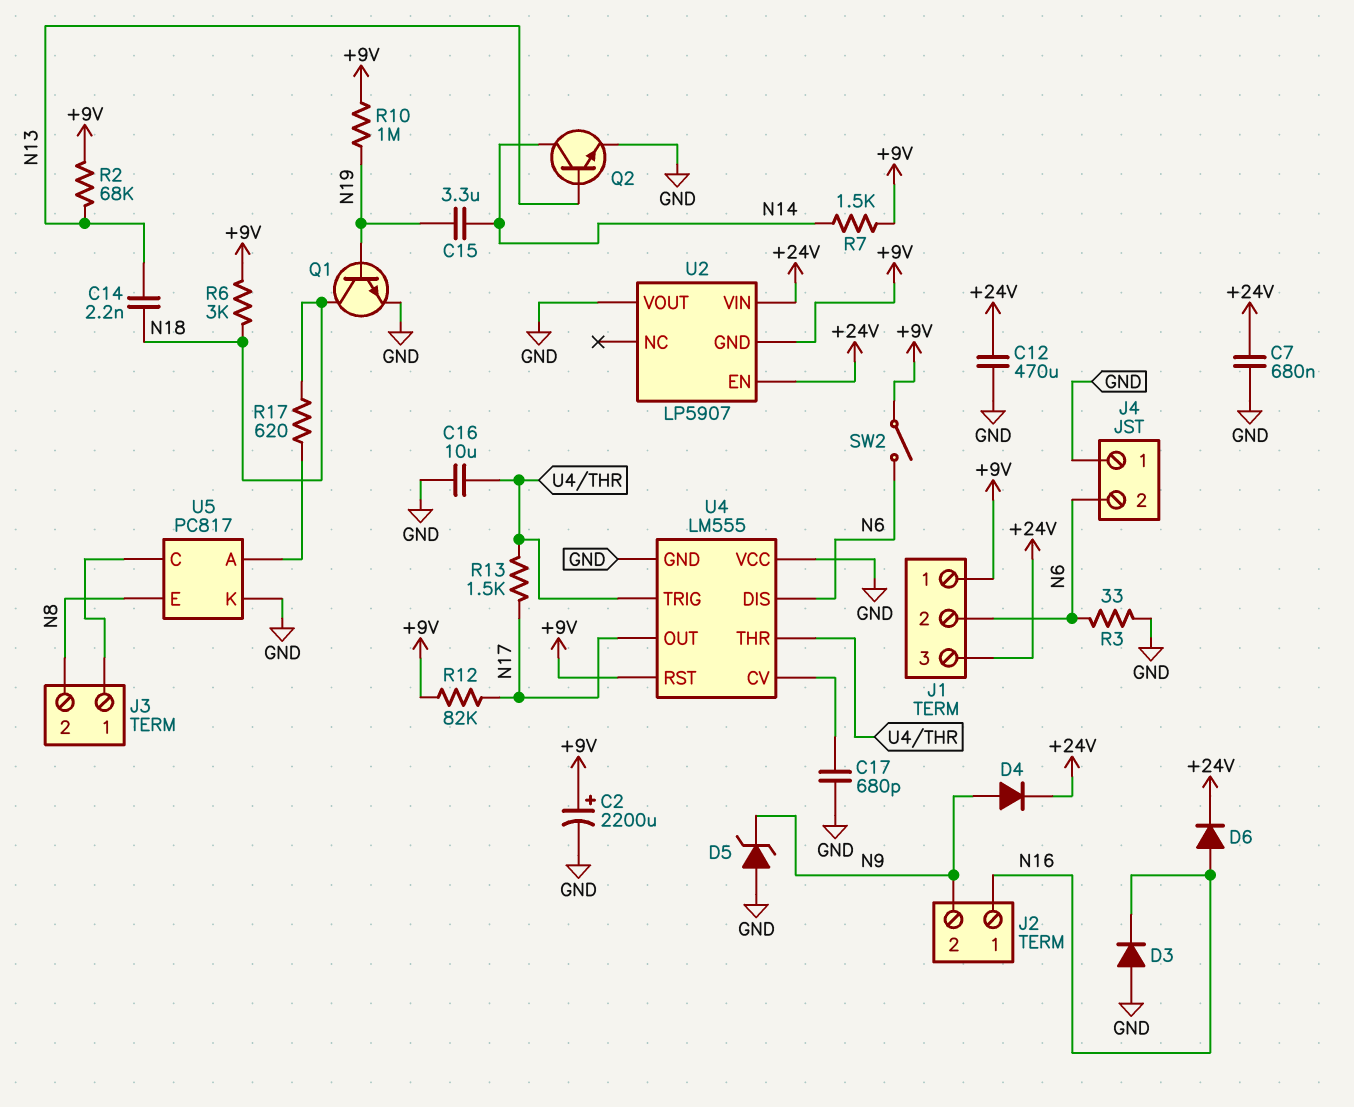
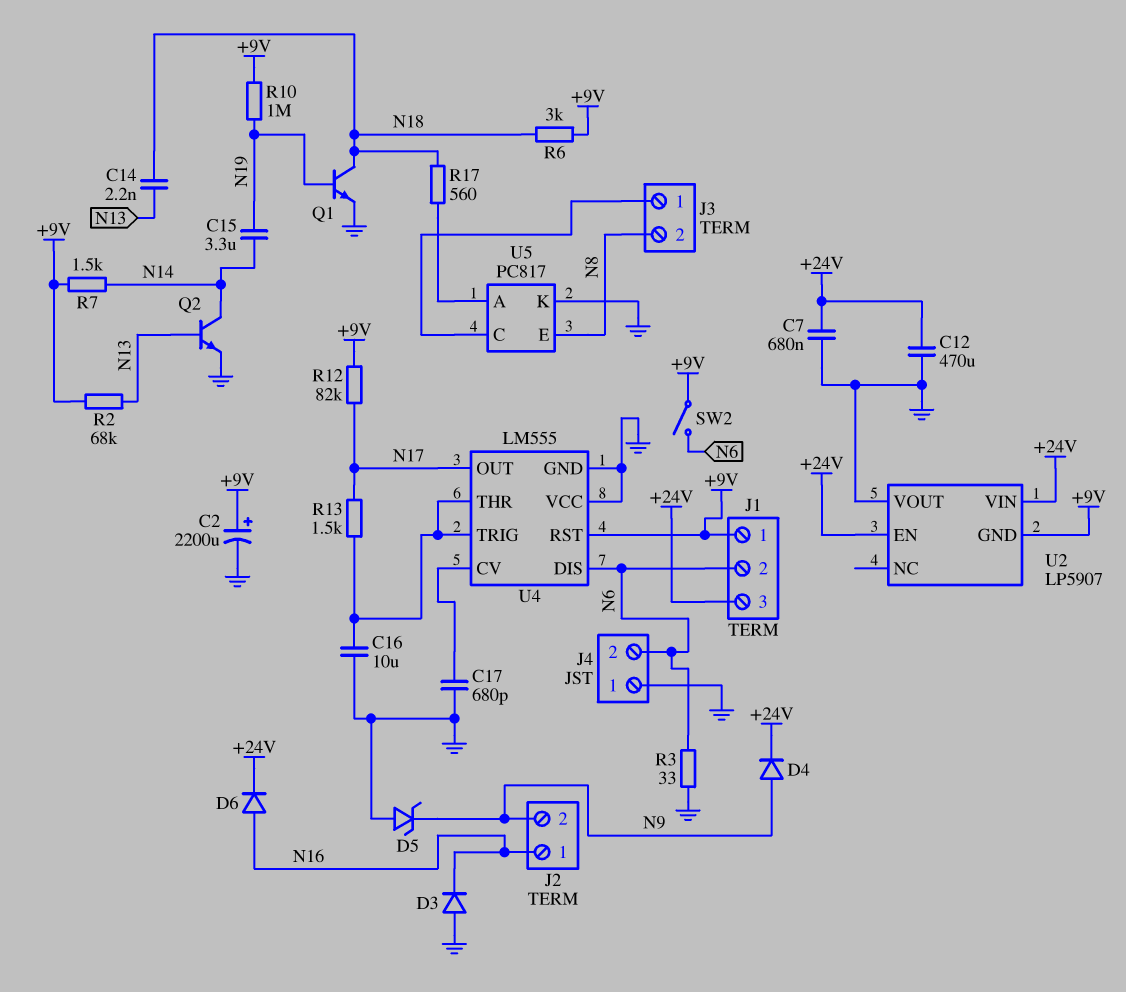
R17: 620 (N18, U5/A) -> 560 (N18, U5/A)

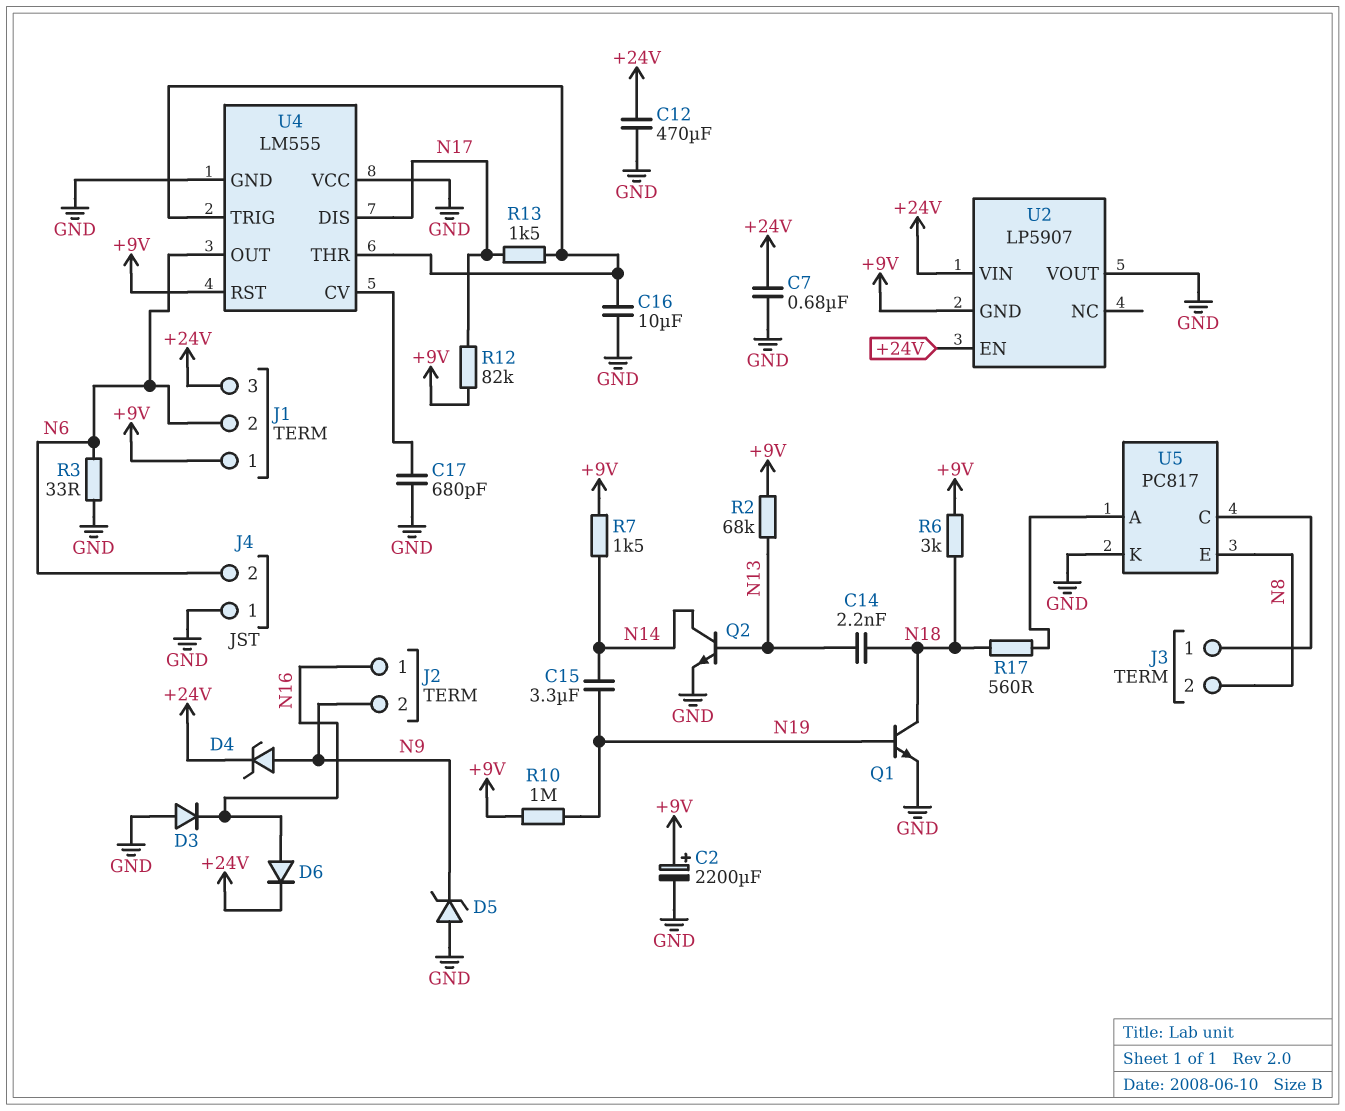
D4: diode (A N9, K +24V) -> zener (A N9, K +24V)
SW2: switch (+9V, N6) -> none
U4 pin DIS: N6 -> N17
U4 pin OUT: N17 -> N6

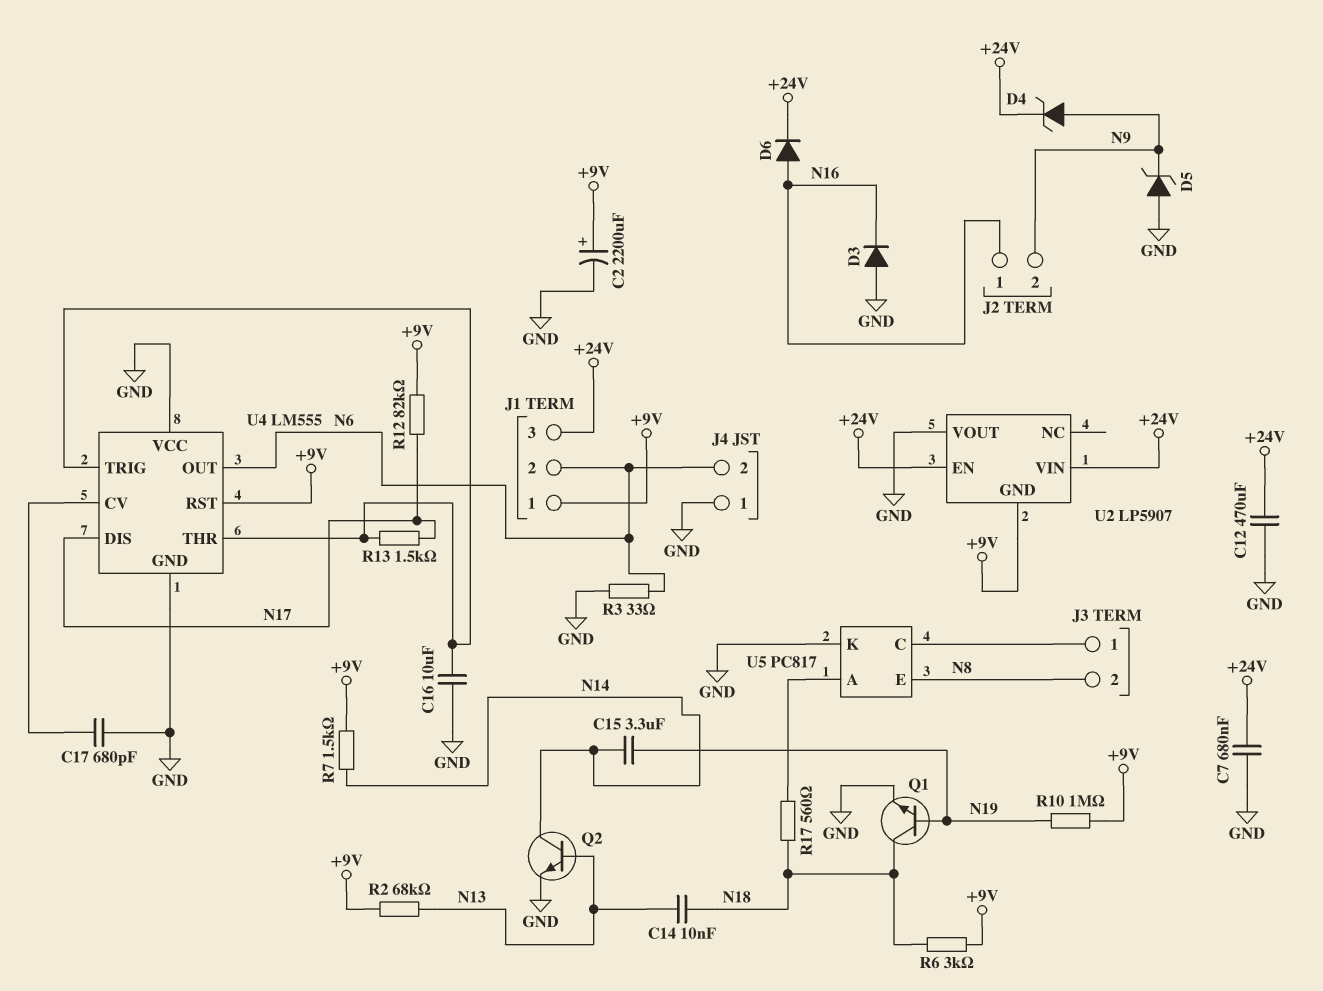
C14: 2.2nF (N13, N18) -> 10nF (N13, N18)

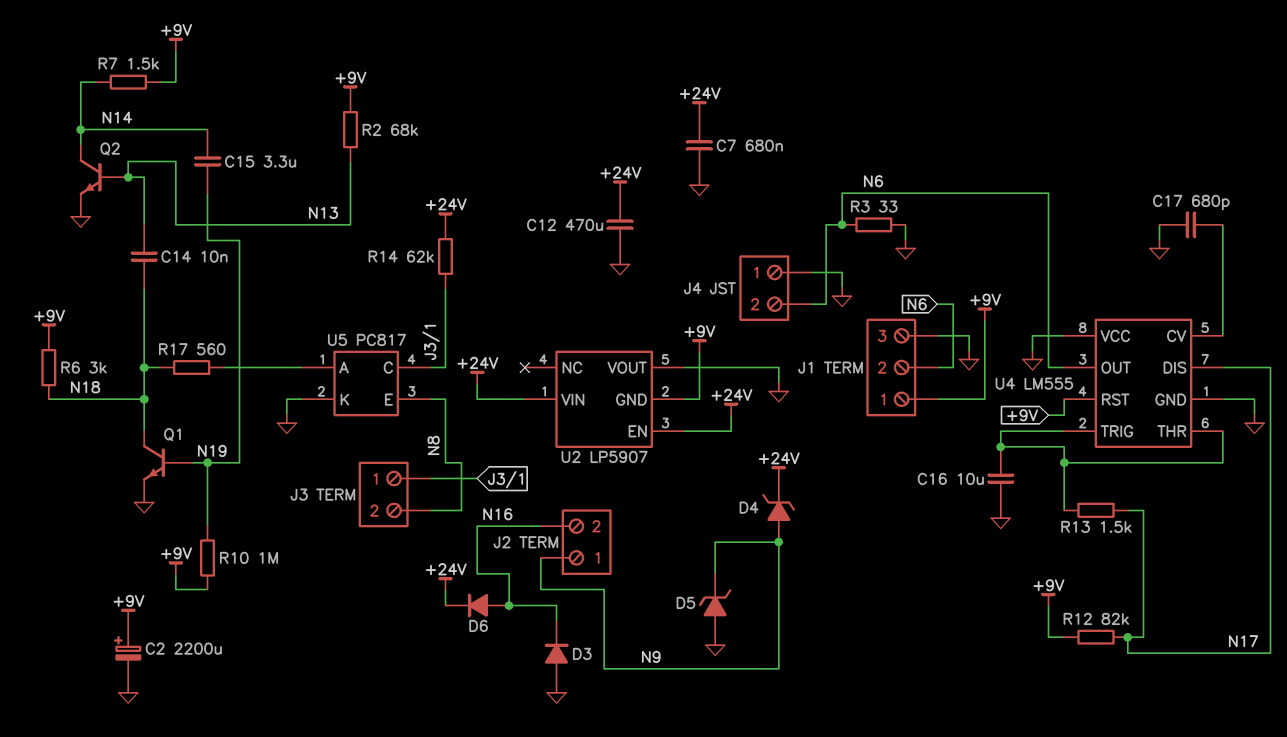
J1 pin 3: +24V -> GND
J2 pin 1: N16 -> N9
J2 pin 2: N9 -> N16
R14: none -> 62k (+24V, J3/1)

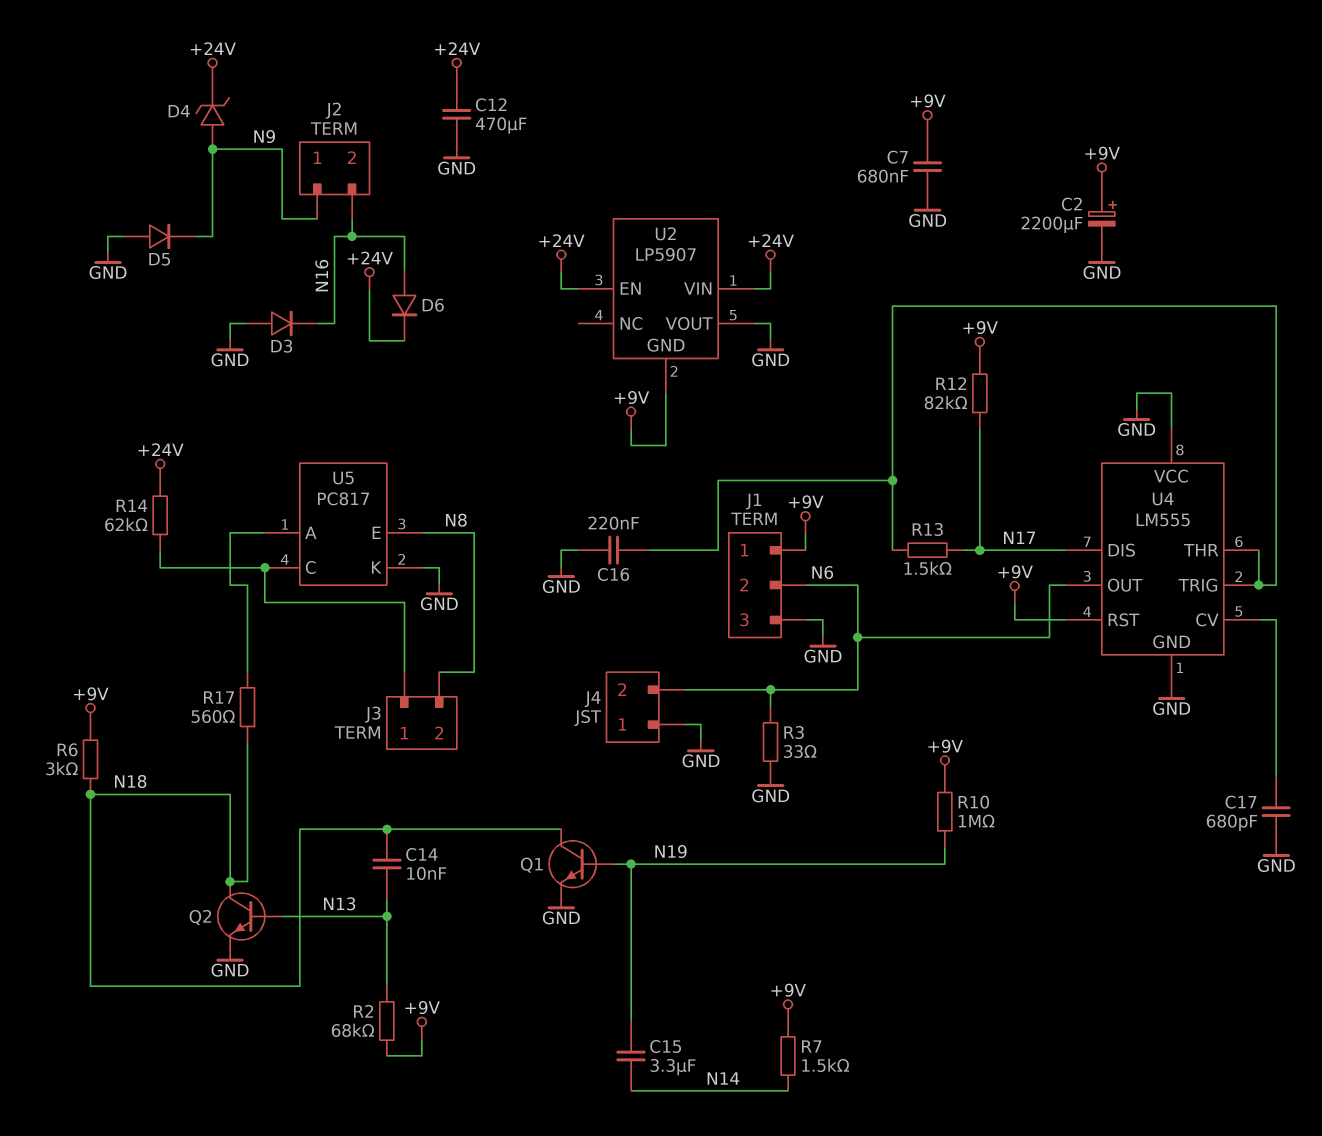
C7: 680nF (+24V, GND) -> 680nF (+9V, GND)
C16: 10uF (GND, U4/THR) -> 220nF (GND, U4/THR)
D5: zener (A GND, K N9) -> diode (A GND, K N9)
Q2: NPN (B N13, C N14, E GND) -> NPN (B N13, C N18, E GND)

